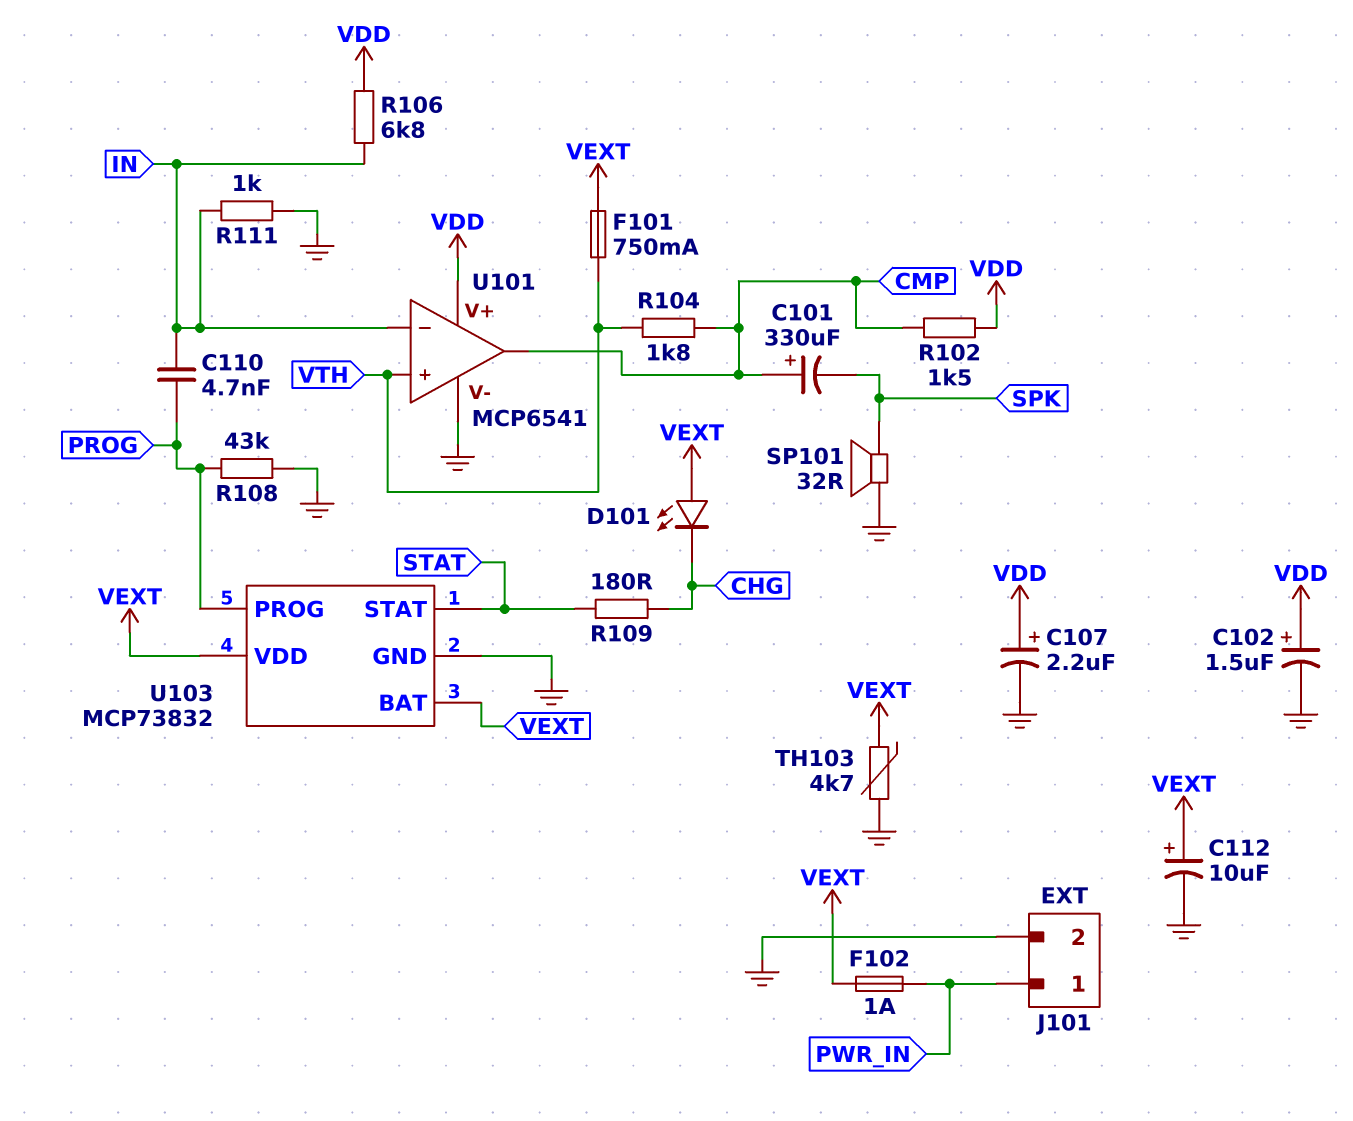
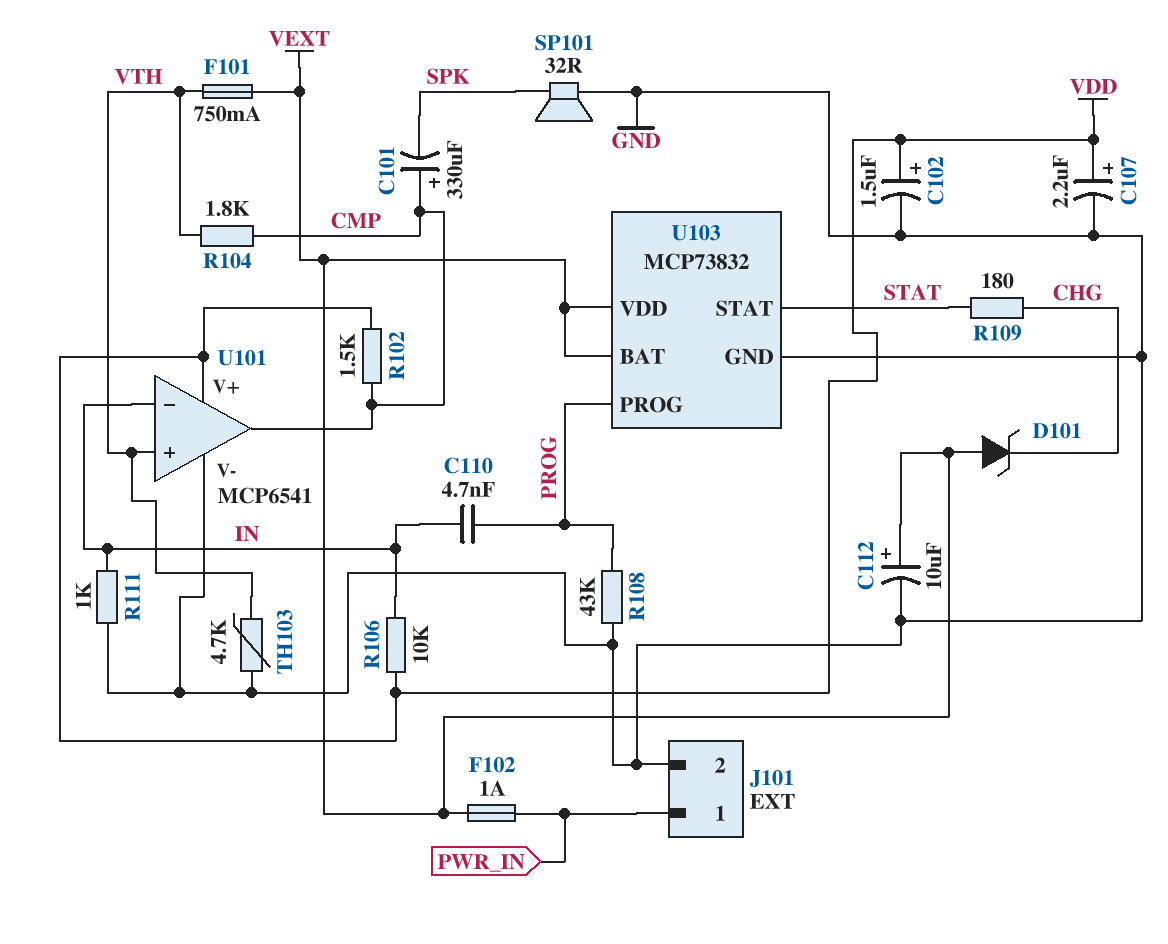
D101: LED (A VEXT, K CHG) -> zener (A VEXT, K CHG)
R106: 6.8k (IN, VDD) -> 10k (IN, VDD)
TH103: 4.7k (GND, VEXT) -> 4.7k (GND, VTH)

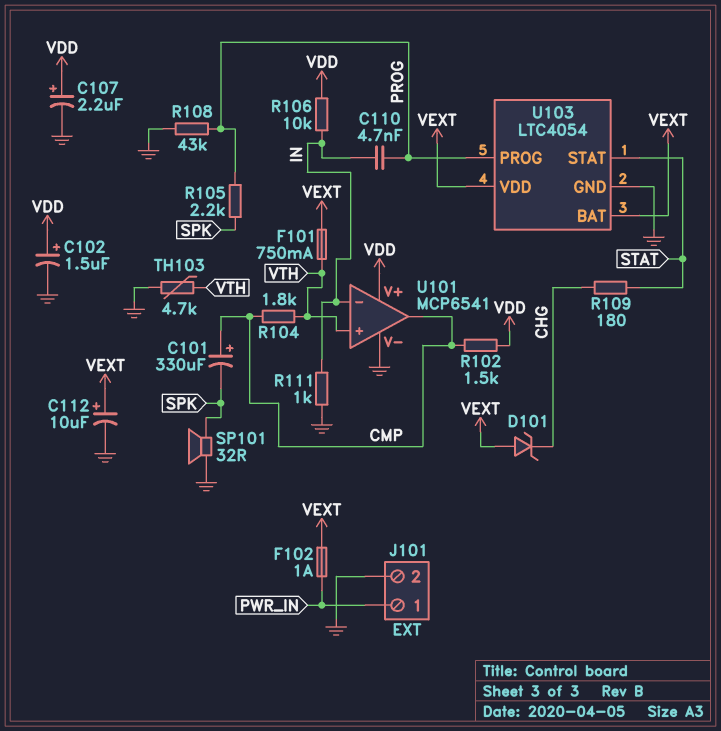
R105: none -> 2.2k (PROG, SPK)
U103: MCP73832 -> LTC4054

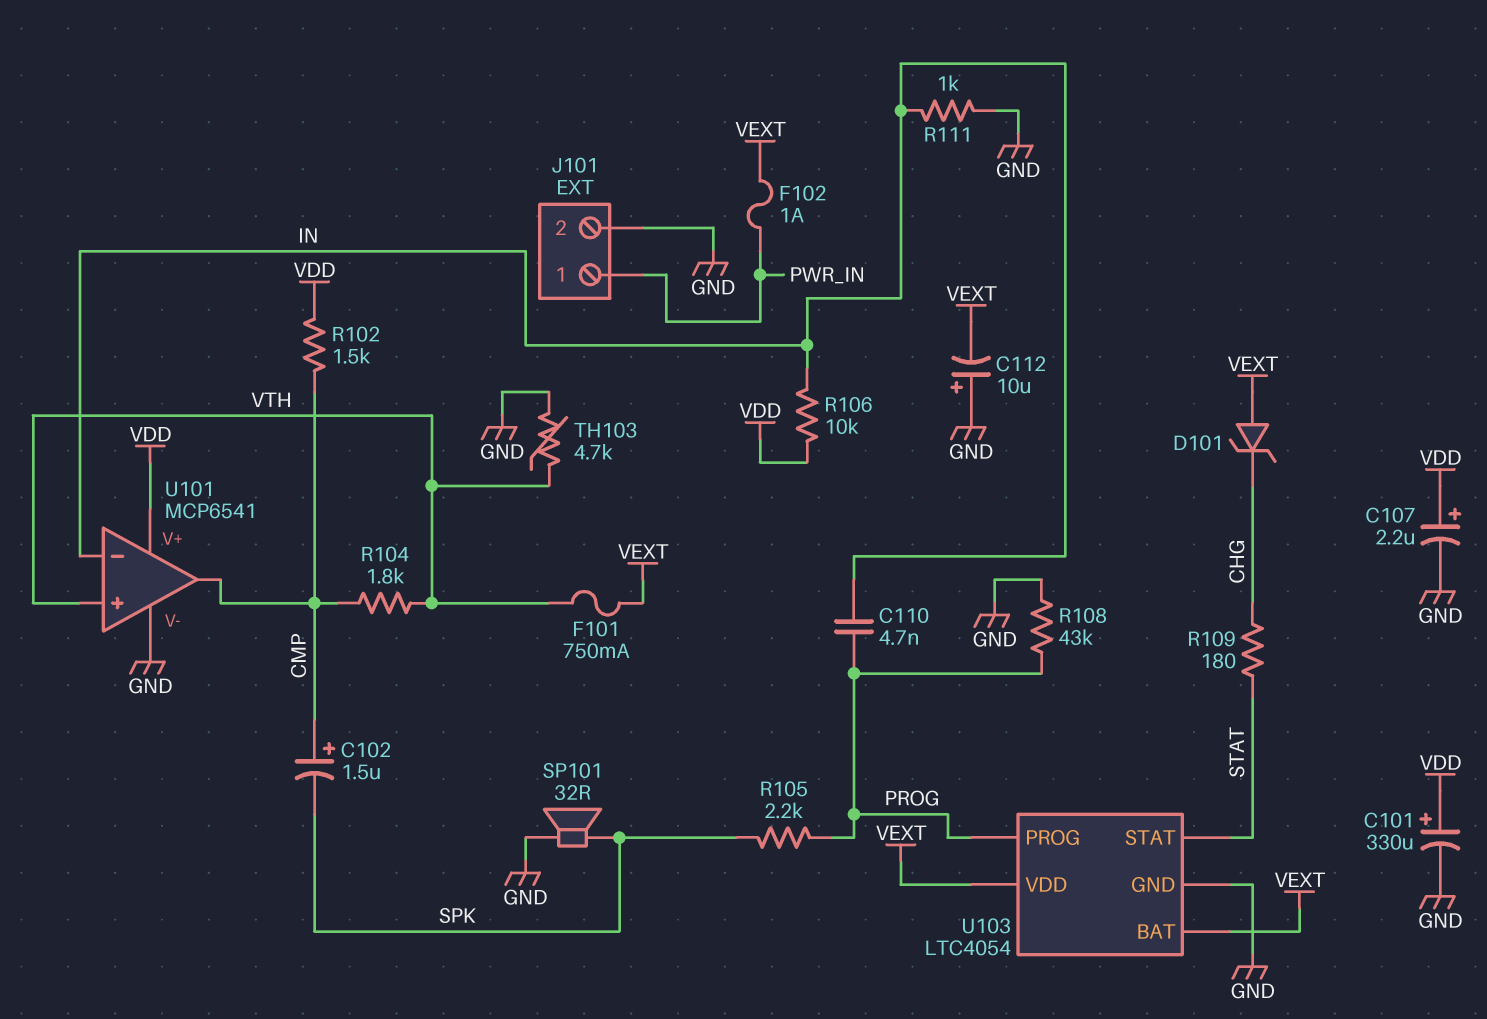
C101: 330uF (plus CMP, minus SPK) -> 330uF (plus VDD, minus GND)
C102: 1.5uF (plus VDD, minus GND) -> 1.5uF (plus CMP, minus SPK)
C112: 10uF (plus VEXT, minus GND) -> 10uF (plus GND, minus VEXT)

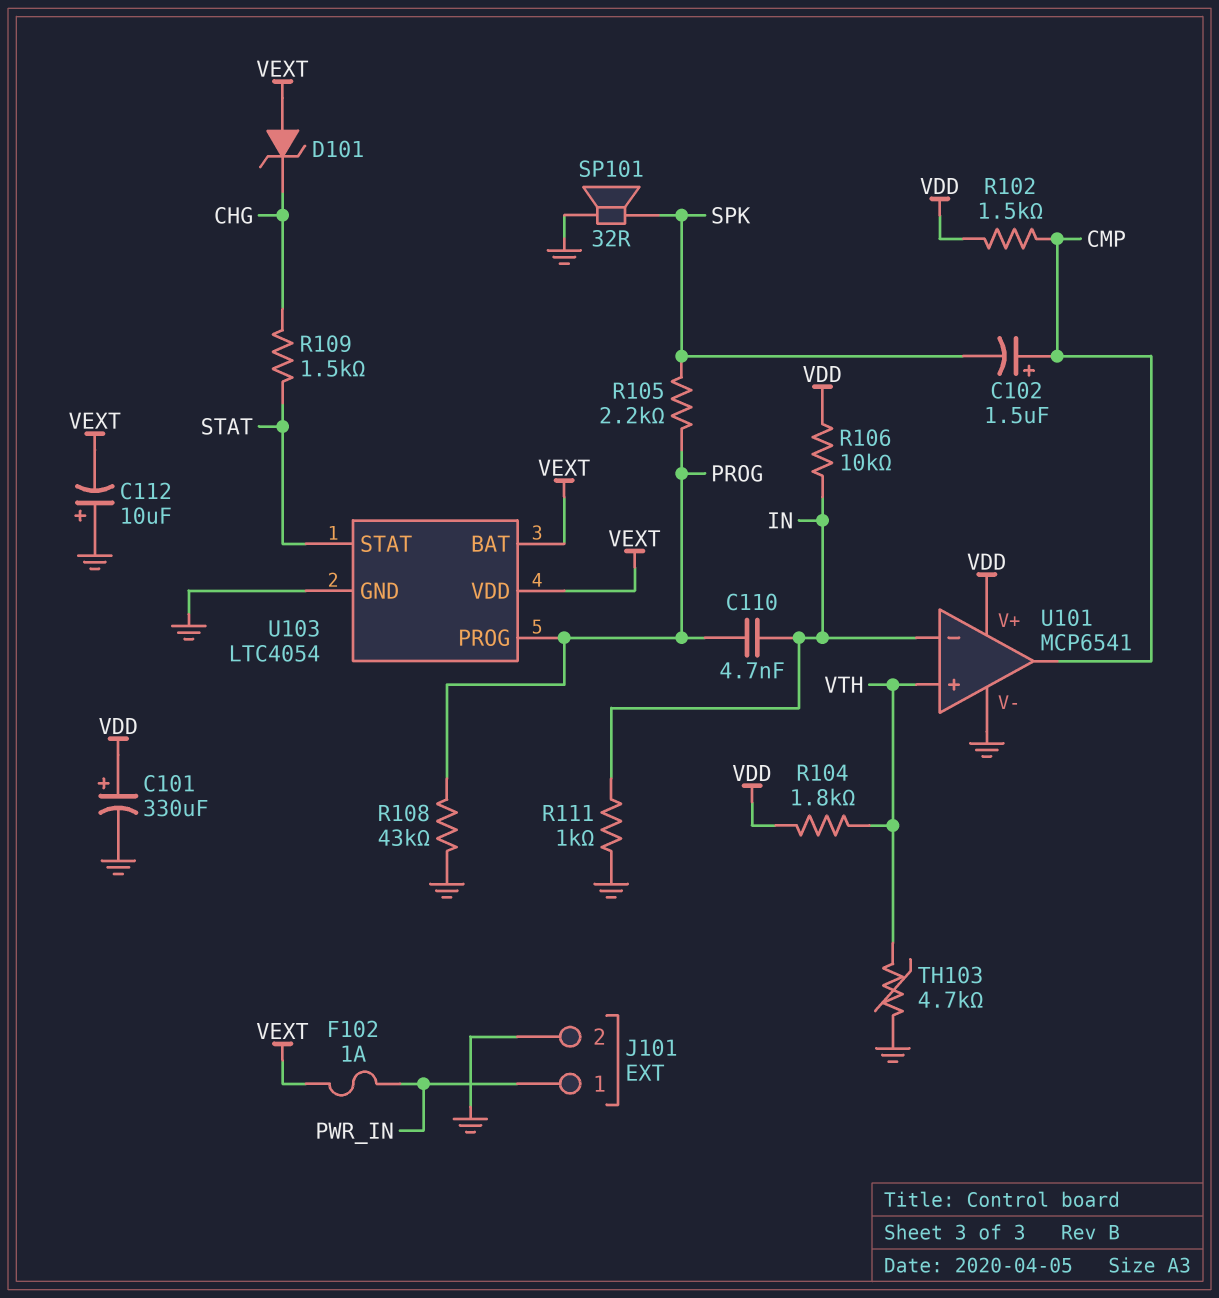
C107: 2.2uF (plus VDD, minus GND) -> none
F101: 750mA (VEXT, VTH) -> none
R104: 1.8k (CMP, VTH) -> 1.8k (VDD, VTH)
R109: 180 (CHG, STAT) -> 1.5k (CHG, STAT)

